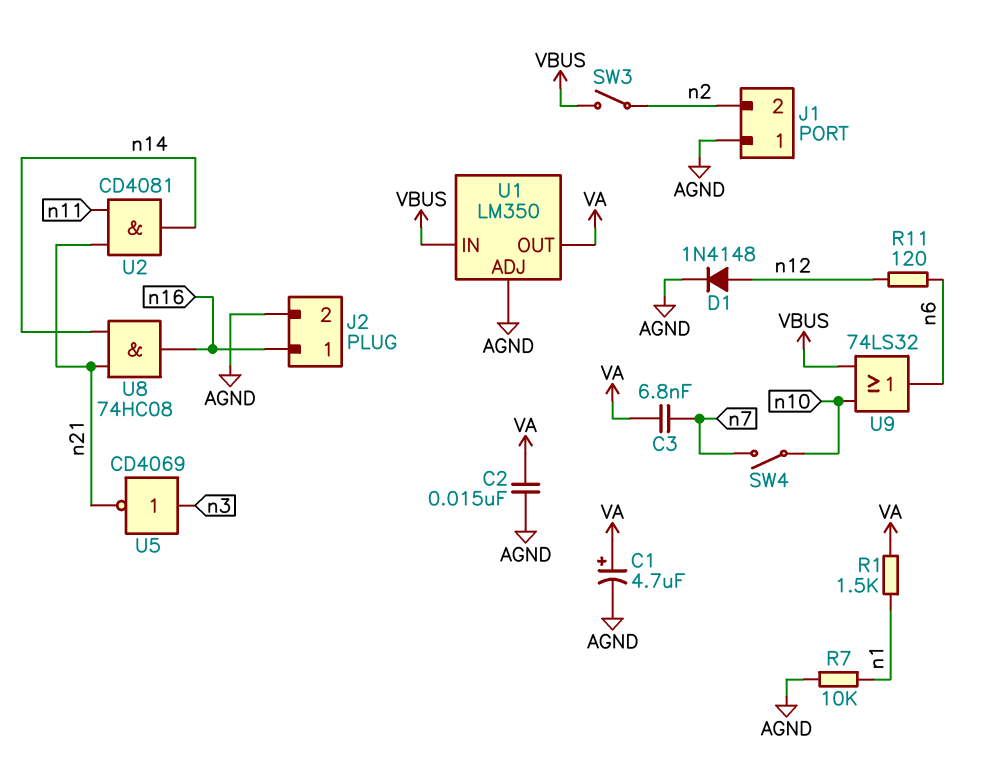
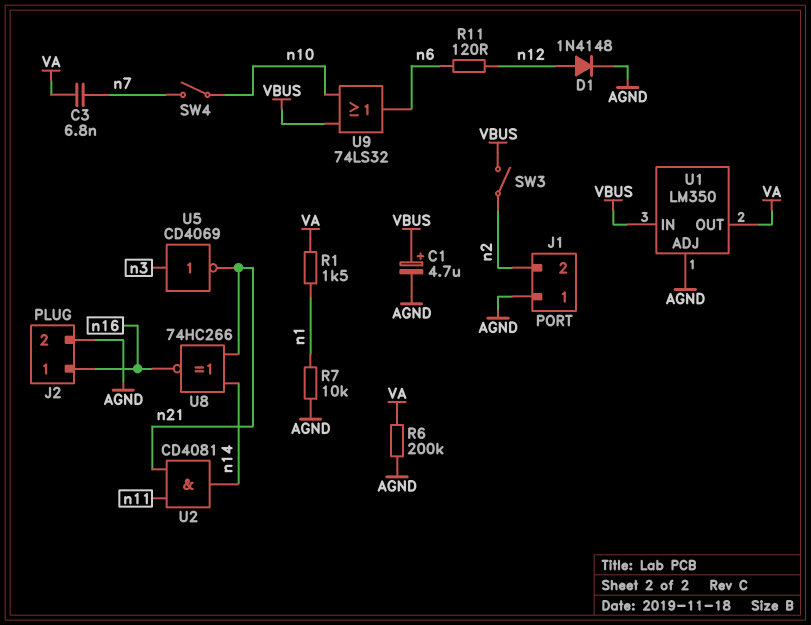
C1: 4.7uF (plus VA, minus AGND) -> 4.7uF (plus VBUS, minus AGND)
C2: 15nF (AGND, VA) -> none
R6: none -> 200k (AGND, VA)
U8: AND 74HC08 (in n14, in n21, out n16) -> XNOR 74HC266 (in n14, in n21, out n16)

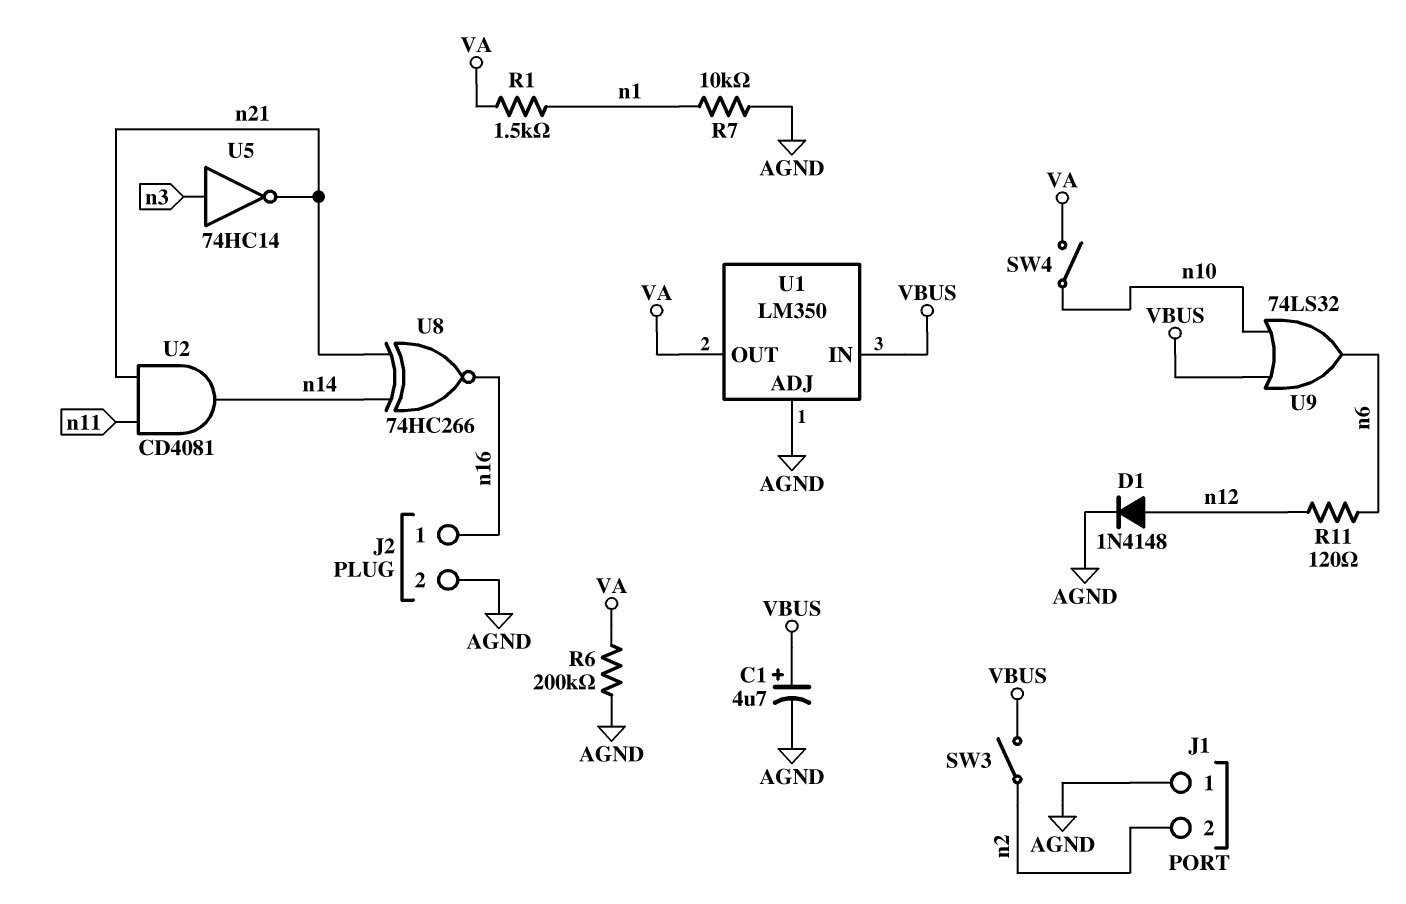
C3: 6.8nF (VA, n7) -> none
SW4: switch (n7, n10) -> switch (VA, n10)
U5: NOT CD4069 (in n3, out n21) -> NOT 74HC14 (in n3, out n21)

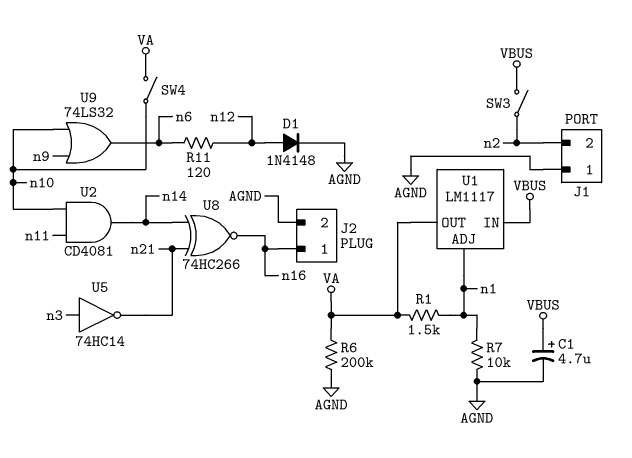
U1: LM350 -> LM1117
U1 pin ADJ: AGND -> n1
U2: AND CD4081 (in n11, in n21, out n14) -> AND CD4081 (in n10, in n11, out n14)
U9: OR 74LS32 (in VBUS, in n10, out n6) -> OR 74LS32 (in n9, in n10, out n6)

